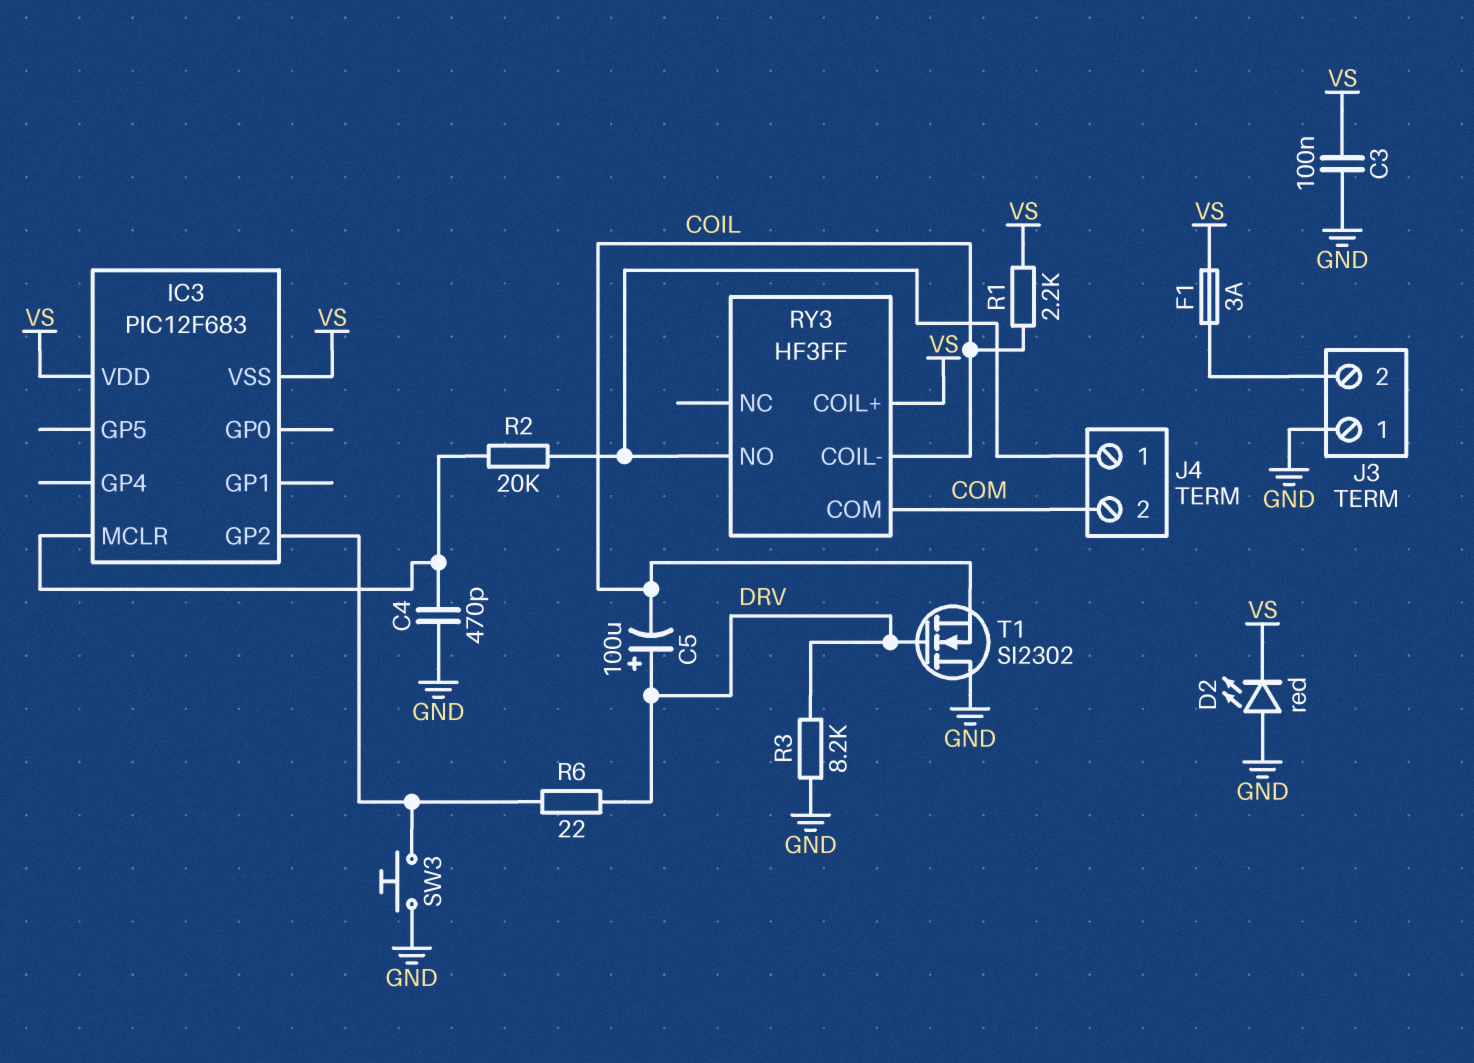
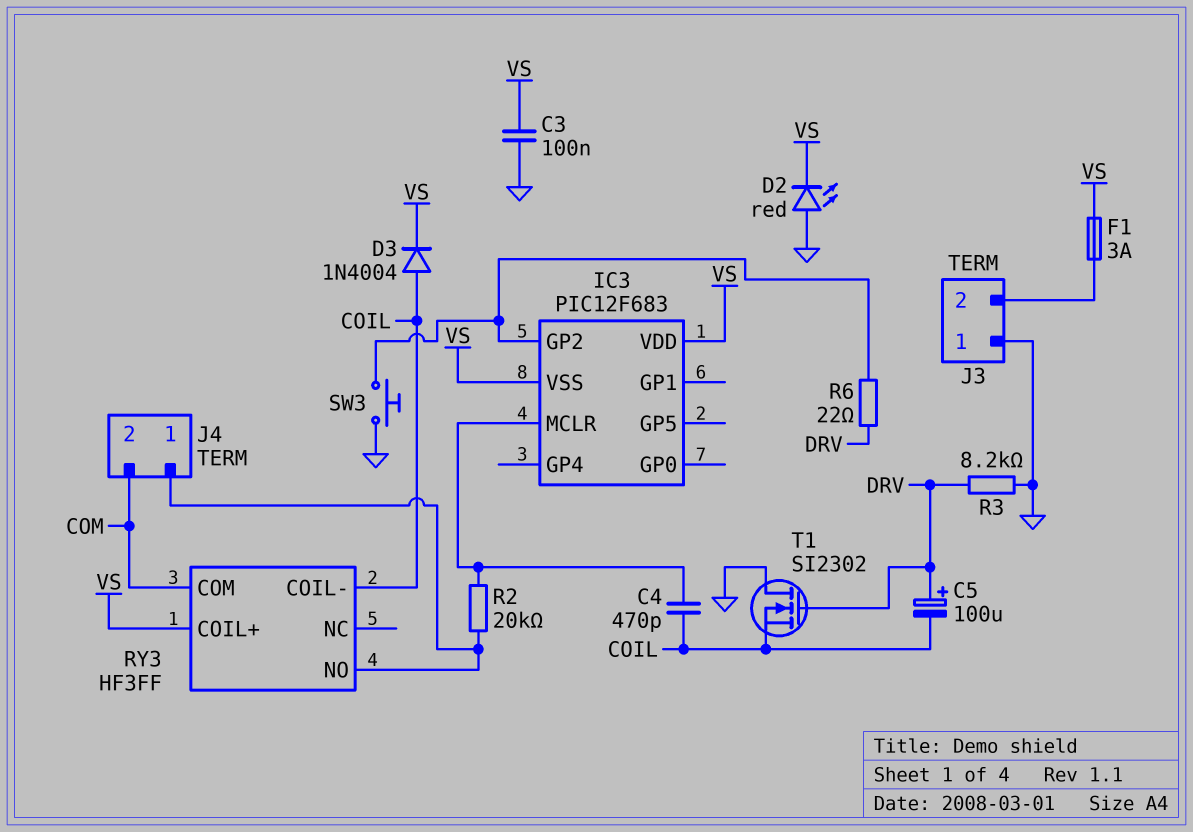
C4: 470pF (GND, IC3/MCLR) -> 470pF (COIL, IC3/MCLR)
D3: none -> diode 1N4004 (A COIL, K VS)
R1: 2.2k (COIL, VS) -> none

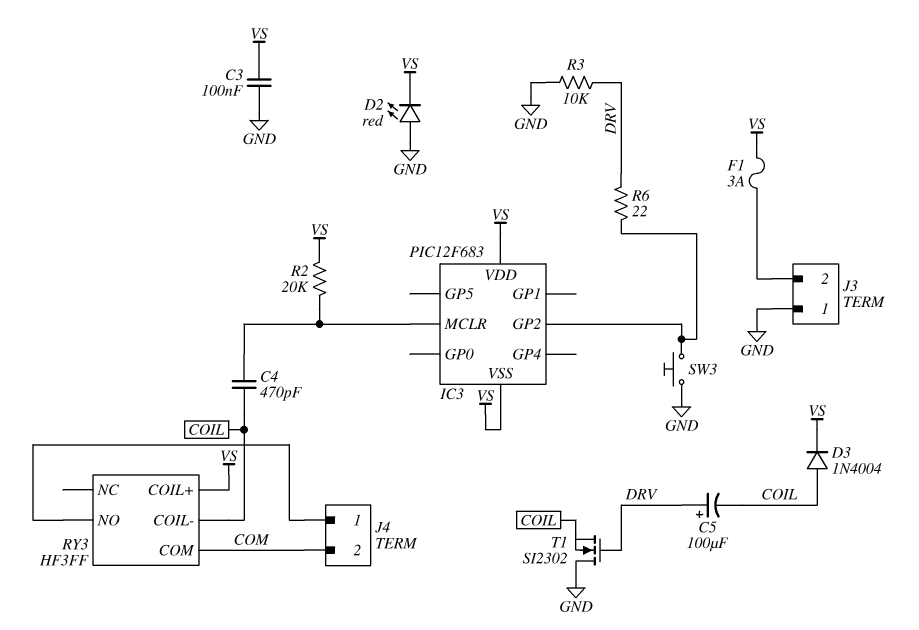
R2: 20k (IC3/MCLR, J4/1) -> 20k (IC3/MCLR, VS)
R3: 8.2k (DRV, GND) -> 10k (DRV, GND)

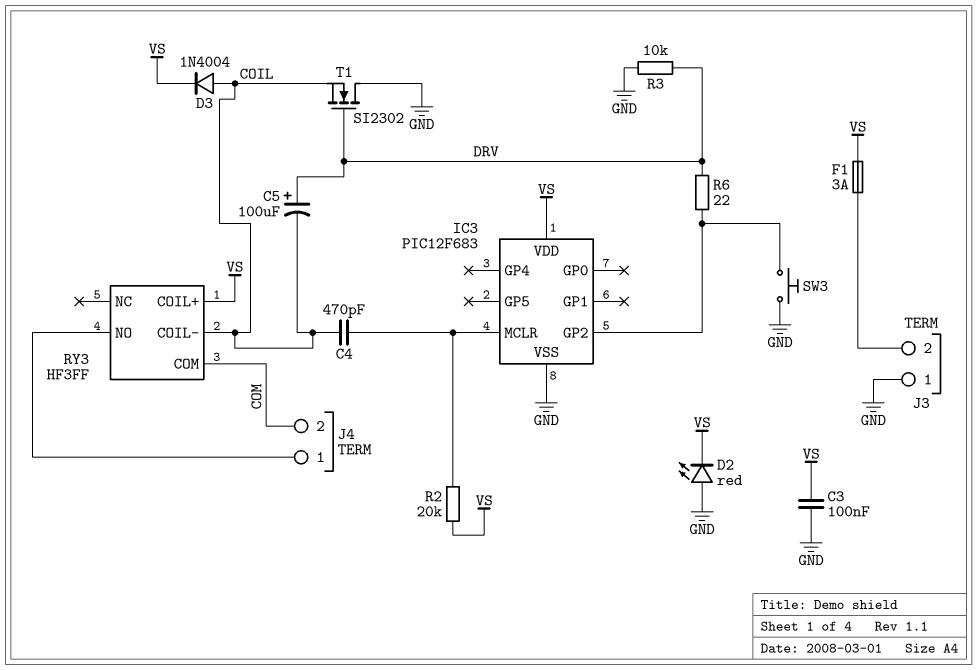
IC3 pin VSS: VS -> GND

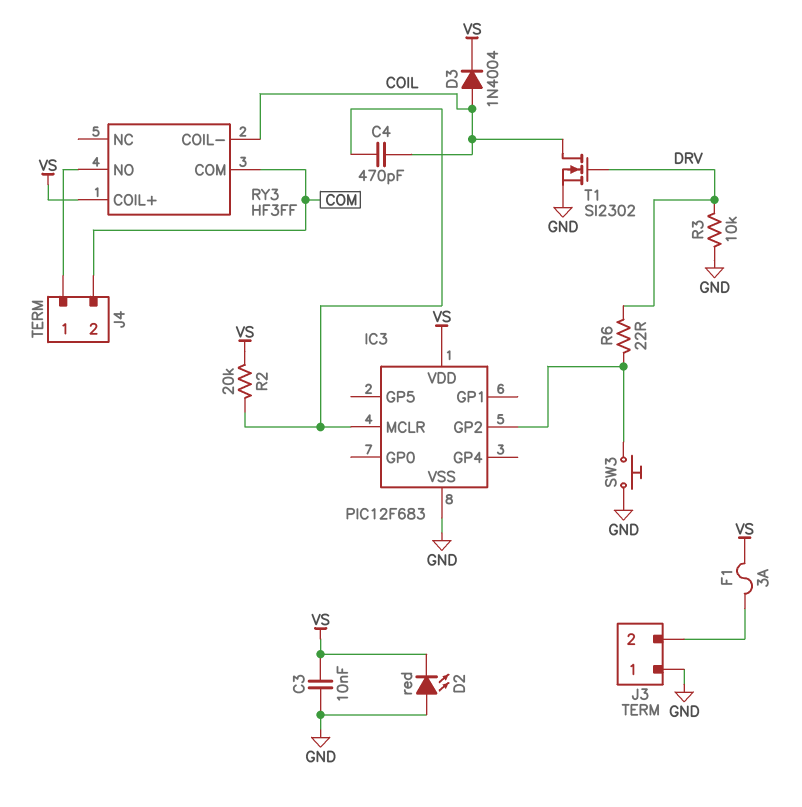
C3: 100nF (GND, VS) -> 10nF (GND, VS)
C5: 100uF (plus DRV, minus COIL) -> none
T1: NMOS SI2302 (G DRV, D GND, S COIL) -> NMOS SI2302 (G DRV, D COIL, S GND)

